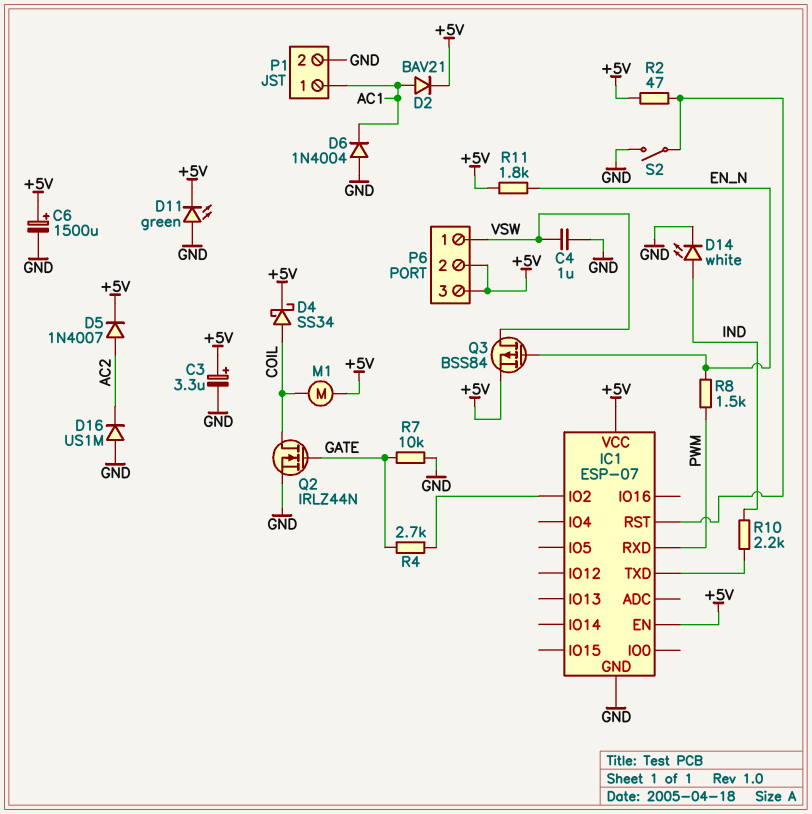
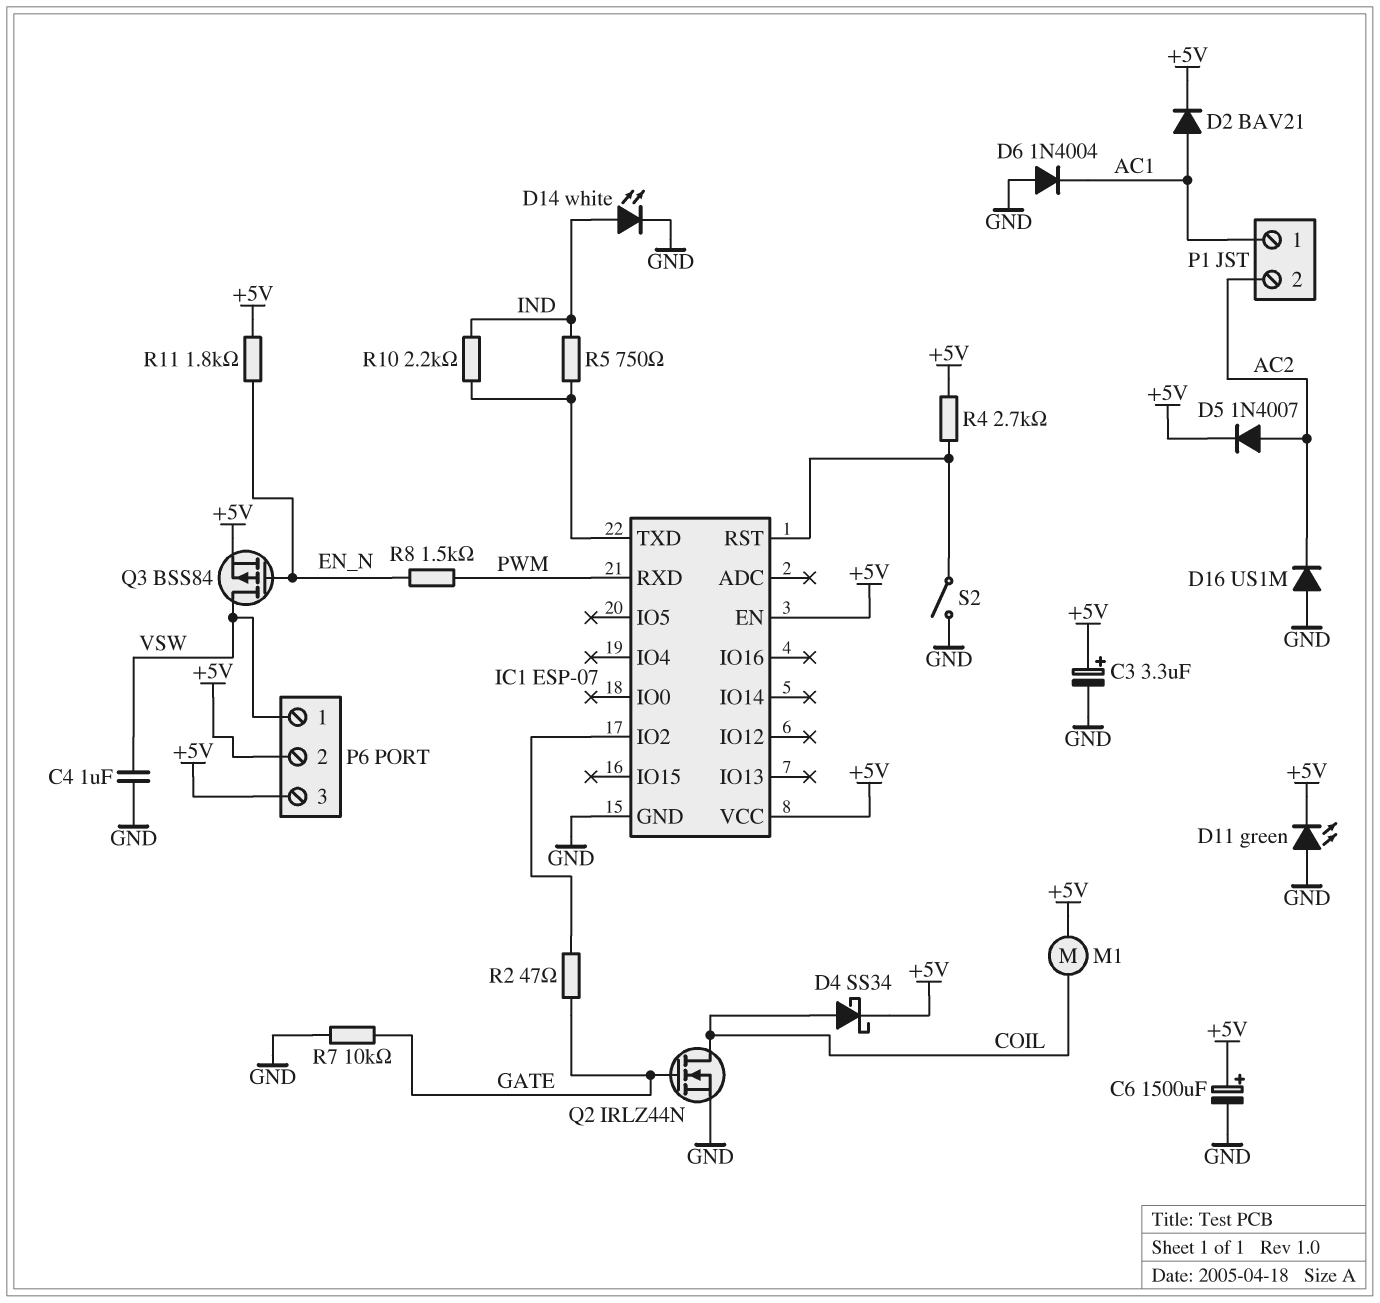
P1 pin 2: GND -> AC2
R2: 47 (+5V, IC1/RST) -> 47 (GATE, IC1/IO2)
R4: 2.7k (GATE, IC1/IO2) -> 2.7k (+5V, IC1/RST)
R5: none -> 750 (IC1/TXD, IND)

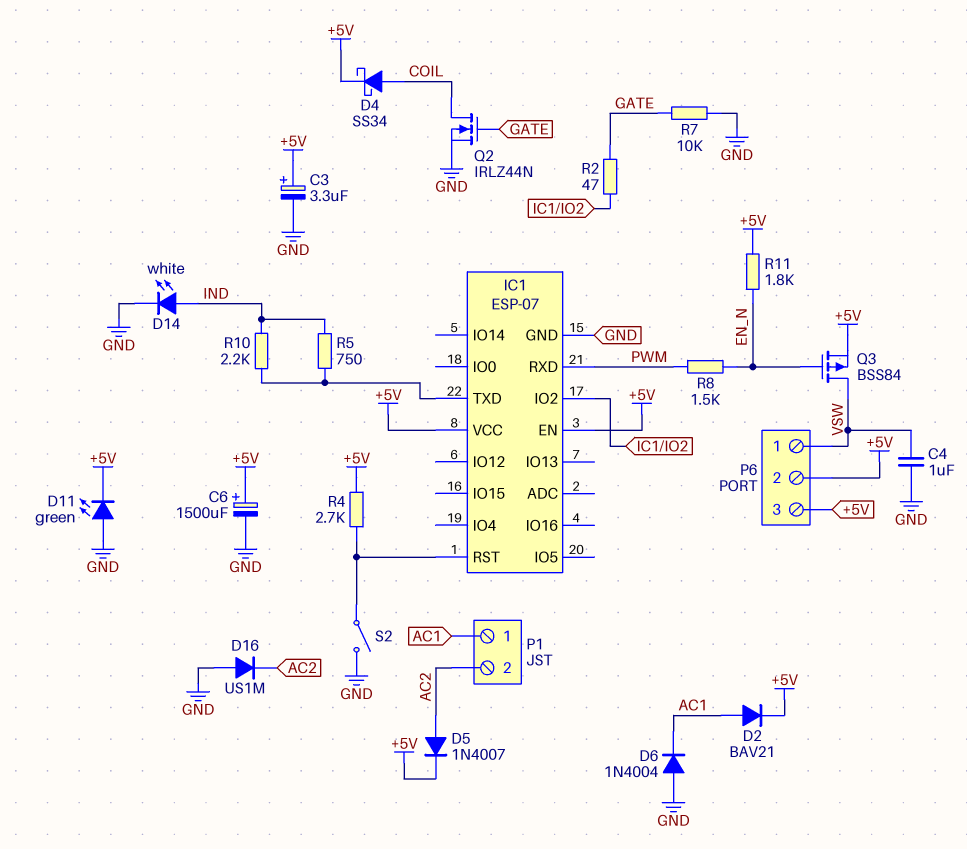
M1: motor (+5V, COIL) -> none

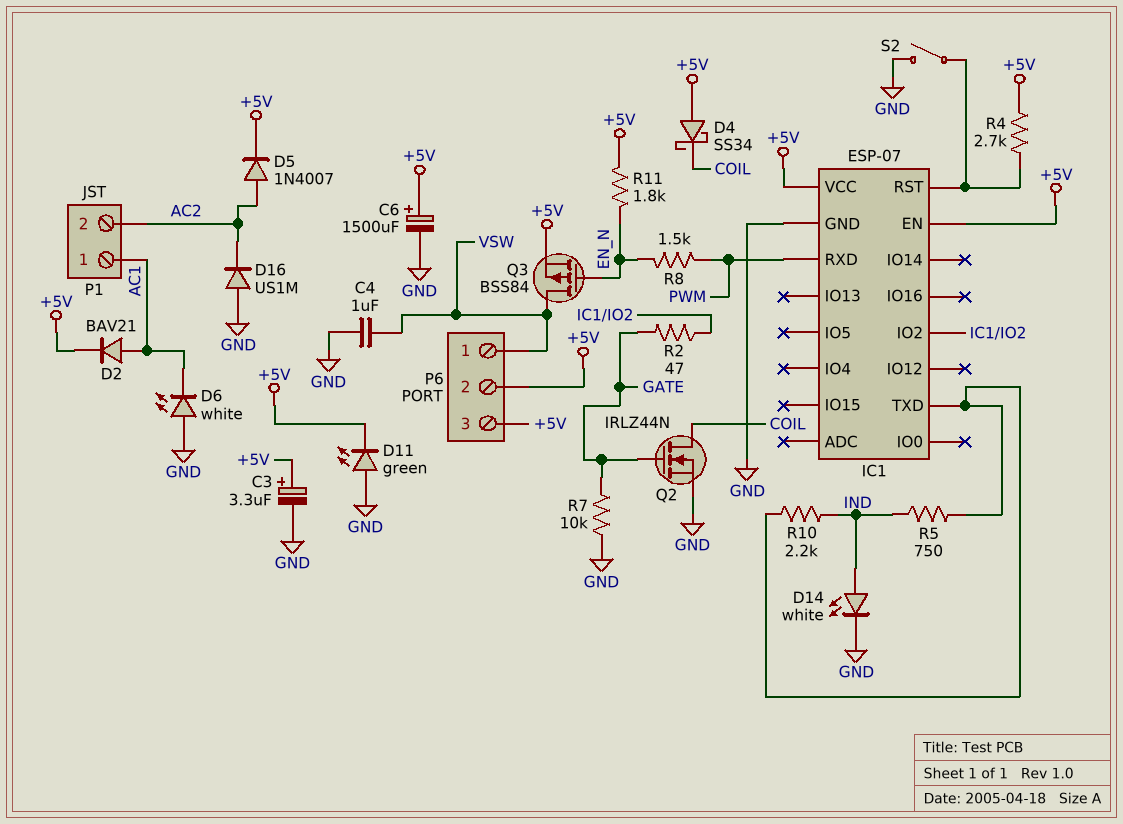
D4: schottky SS34 (A COIL, K +5V) -> schottky SS34 (A +5V, K COIL)
D6: diode 1N4004 (A GND, K AC1) -> LED white (A GND, K AC1)

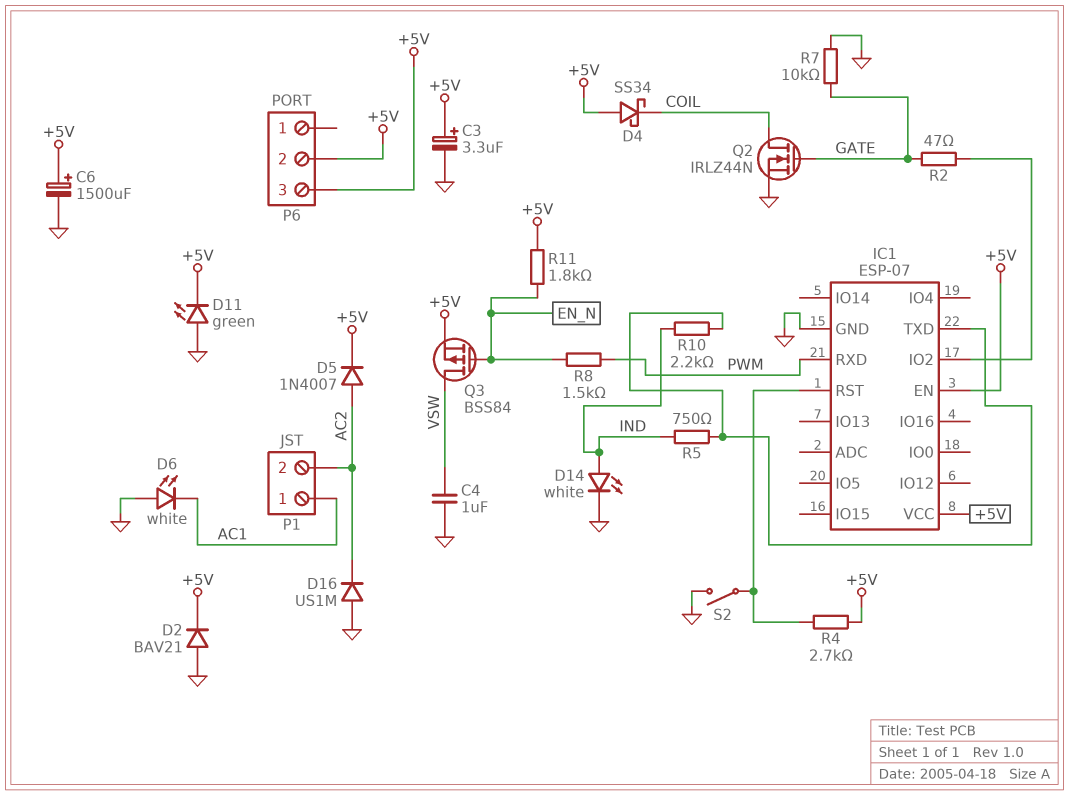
D2: diode BAV21 (A AC1, K +5V) -> diode BAV21 (A GND, K +5V)
P6 pin 1: VSW -> none

